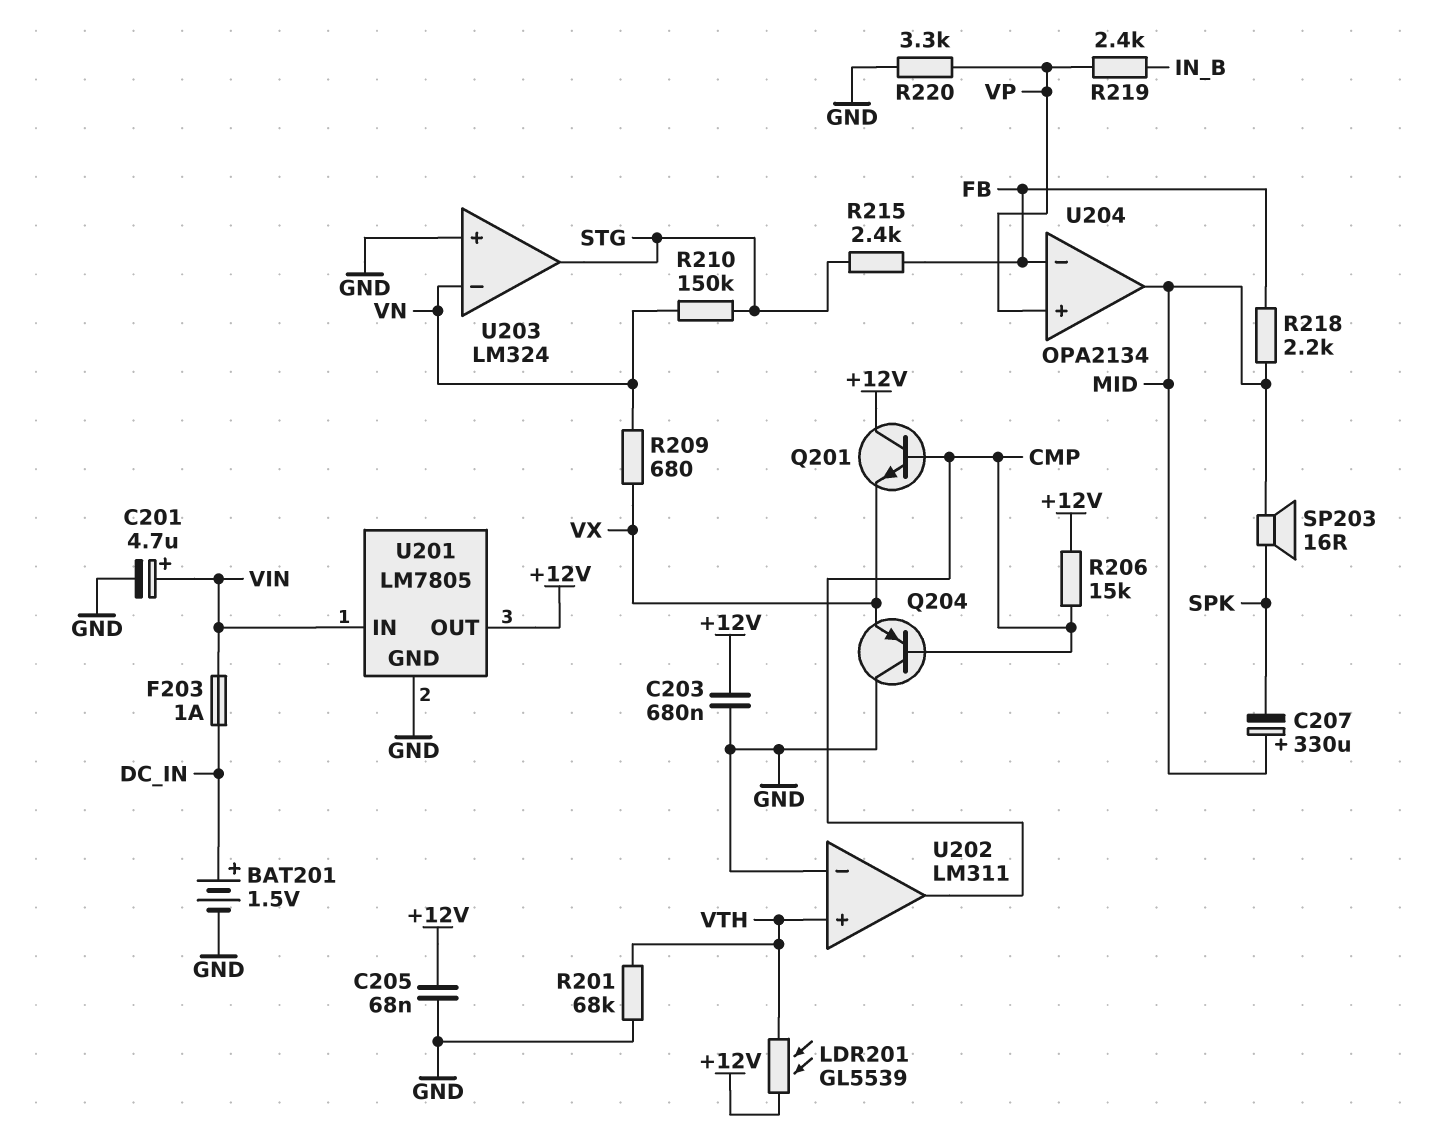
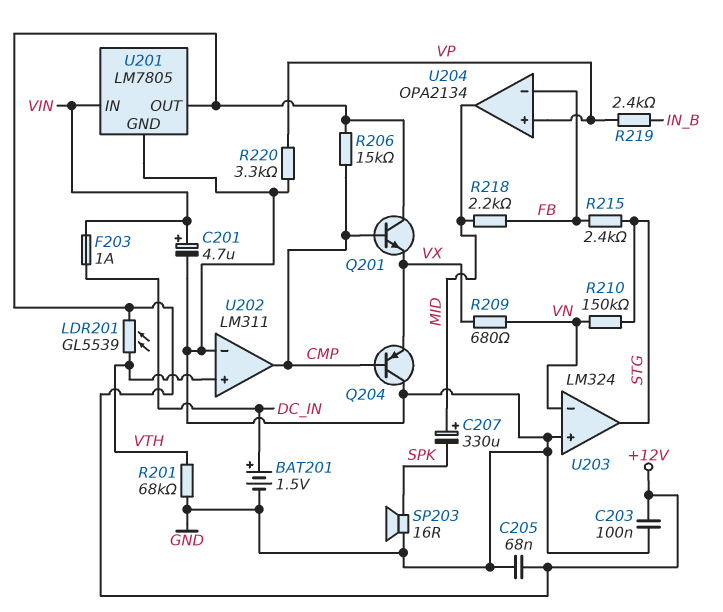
C203: 680nF (+12V, GND) -> 100nF (+12V, GND)
SP203: speaker 16R (MID, SPK) -> speaker 16R (GND, SPK)

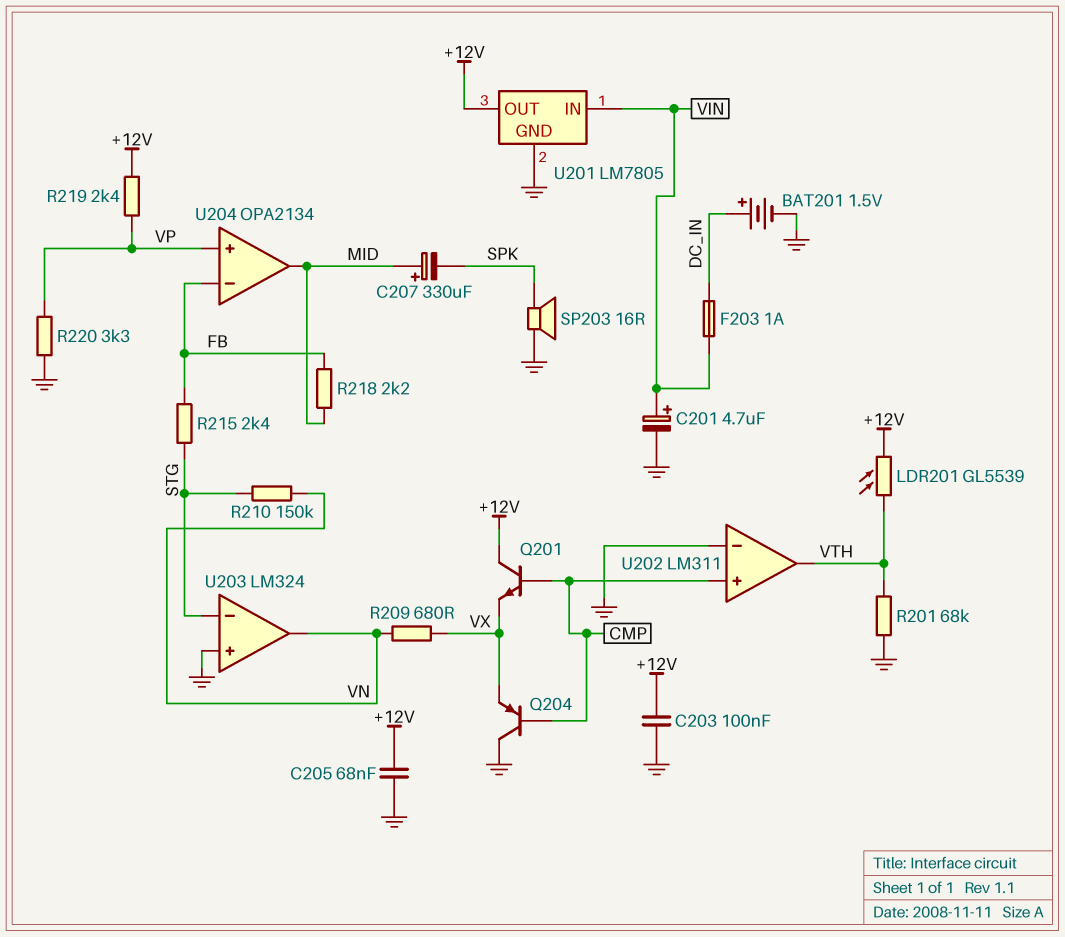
R206: 15k (+12V, CMP) -> none
R219: 2.4k (IN_B, VP) -> 2.4k (+12V, VP)
U202 pin in+: VTH -> CMP
U202 pin out: CMP -> VTH
U203 pin in-: VN -> STG
U203 pin out: STG -> VN

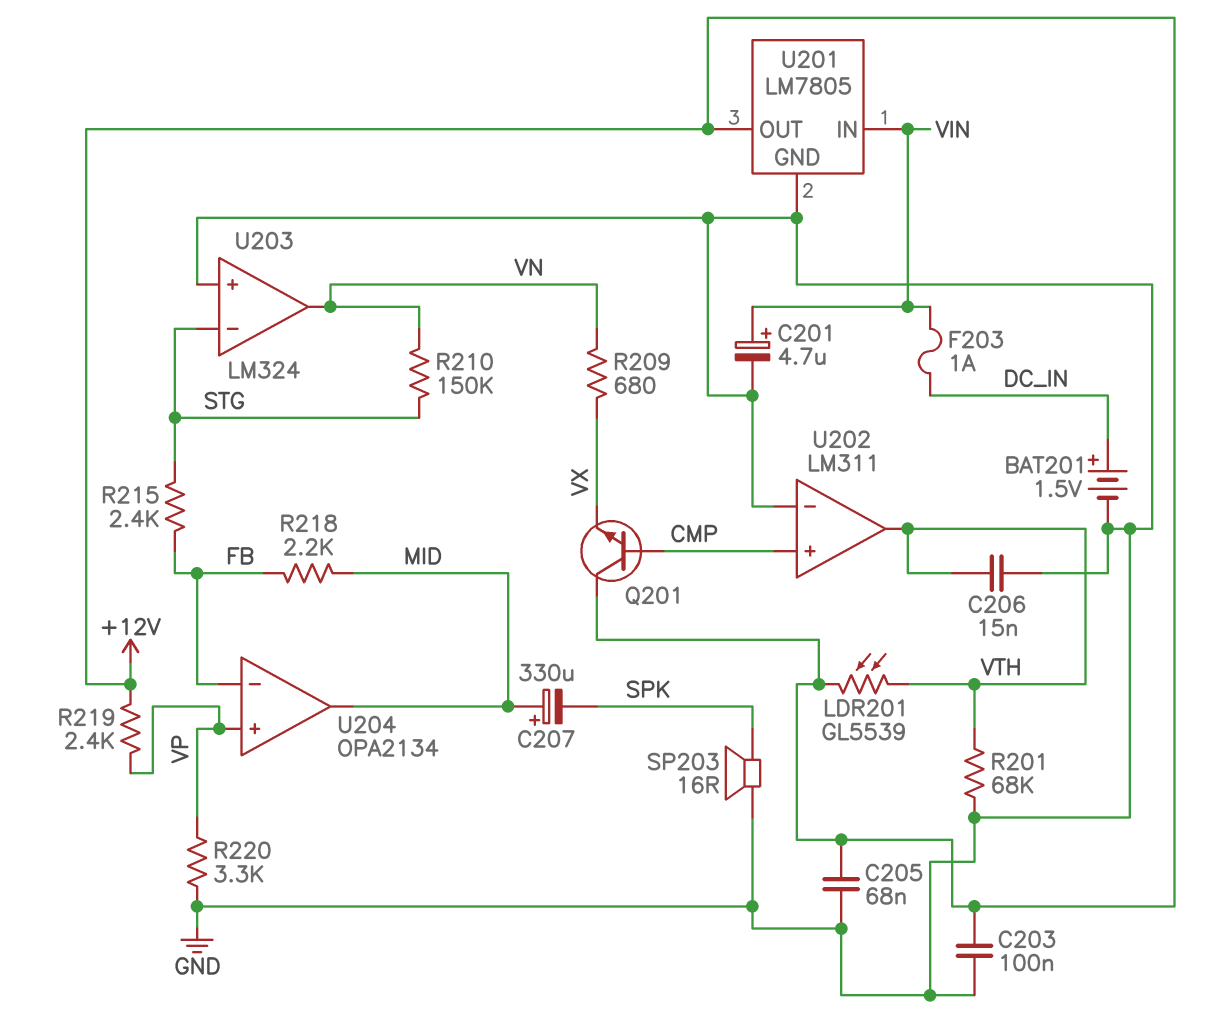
C206: none -> 15nF (GND, VTH)
Q204: PNP (B CMP, C GND, E VX) -> none

